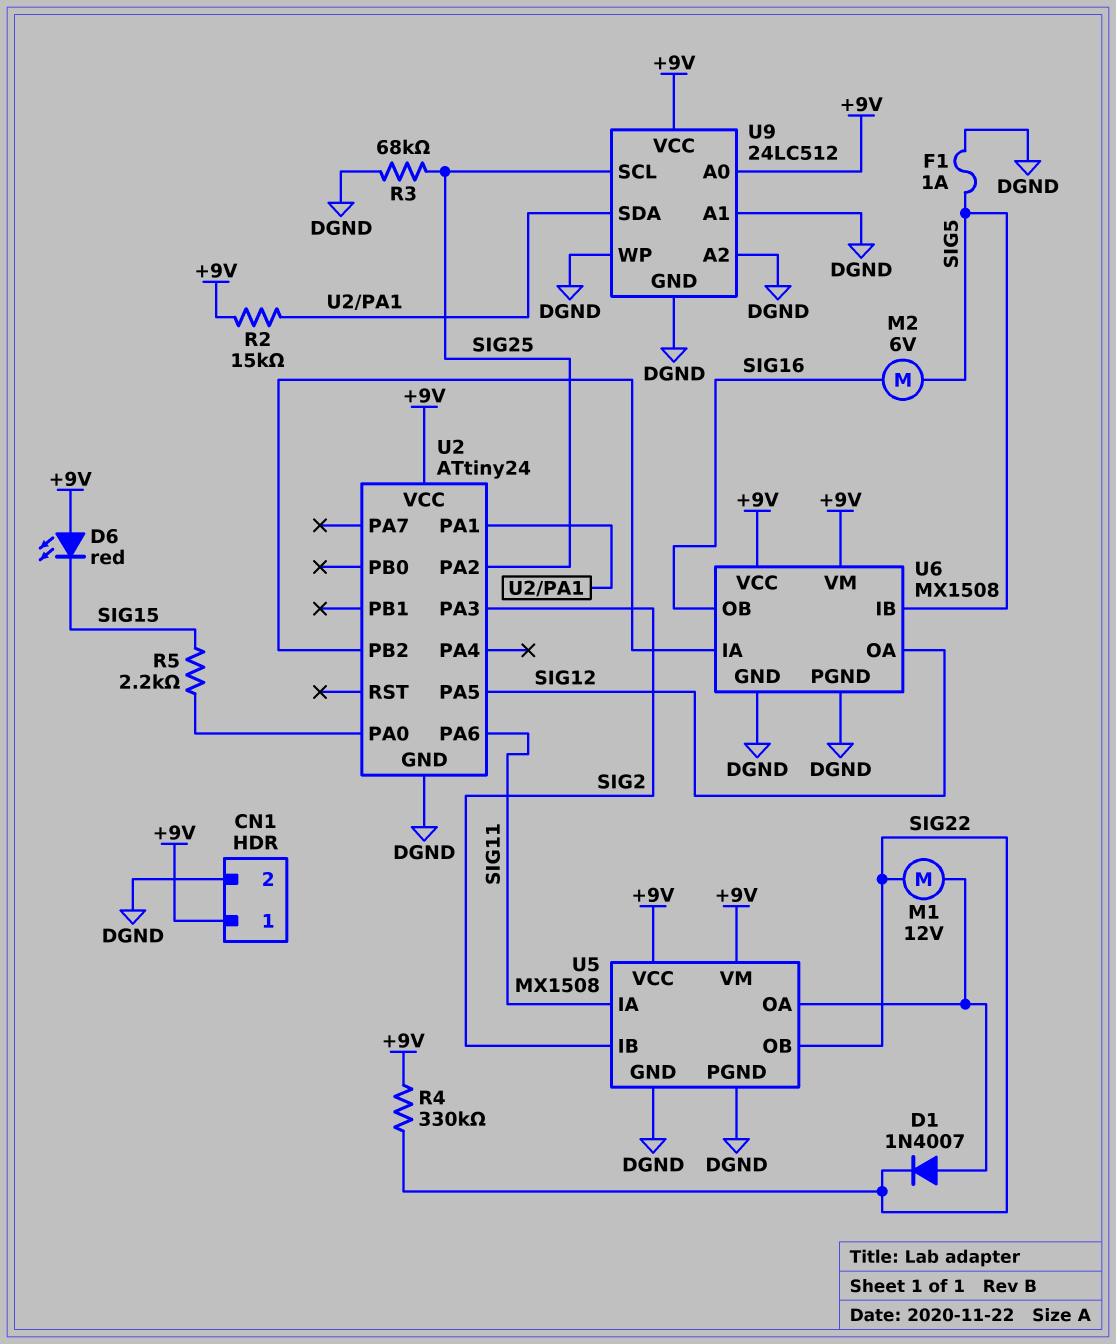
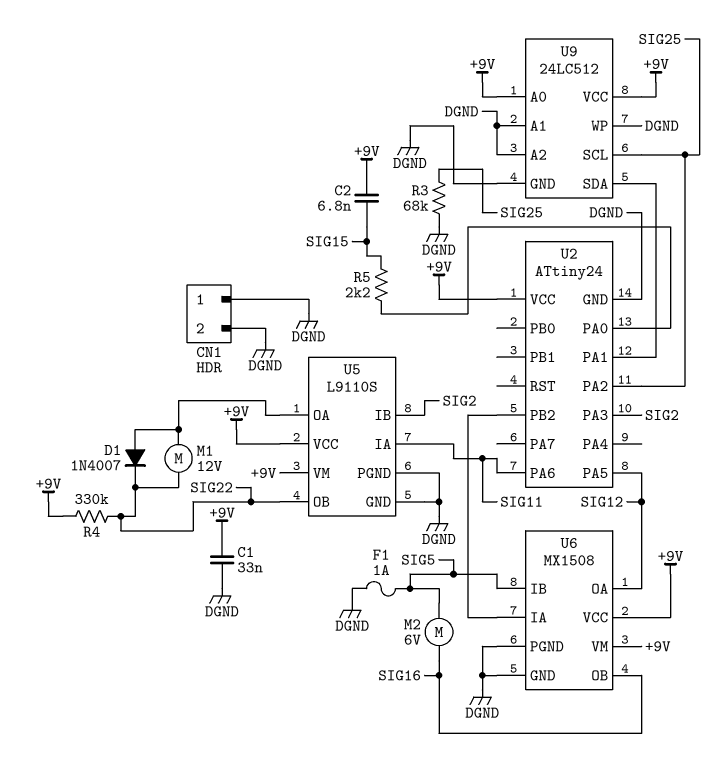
C1: none -> 33nF (+9V, DGND)
C2: none -> 6.8nF (+9V, SIG15)
CN1 pin 1: +9V -> DGND
D6: LED red (A +9V, K SIG15) -> none
R2: 15k (+9V, U2/PA1) -> none
U5: MX1508 -> L9110S

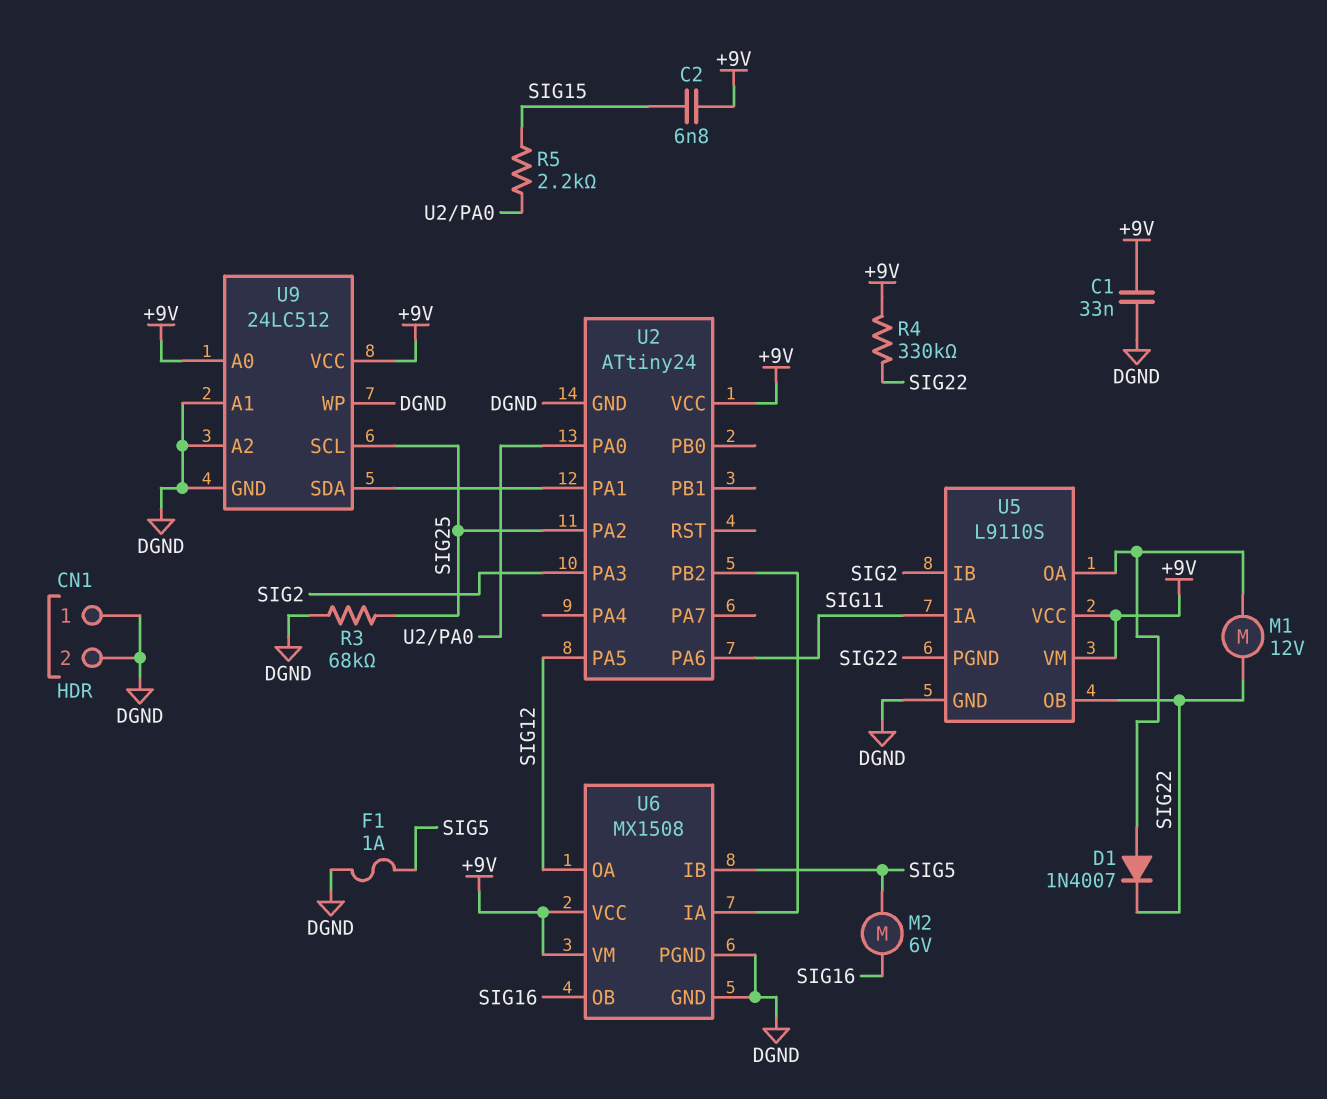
U5 pin PGND: DGND -> SIG22

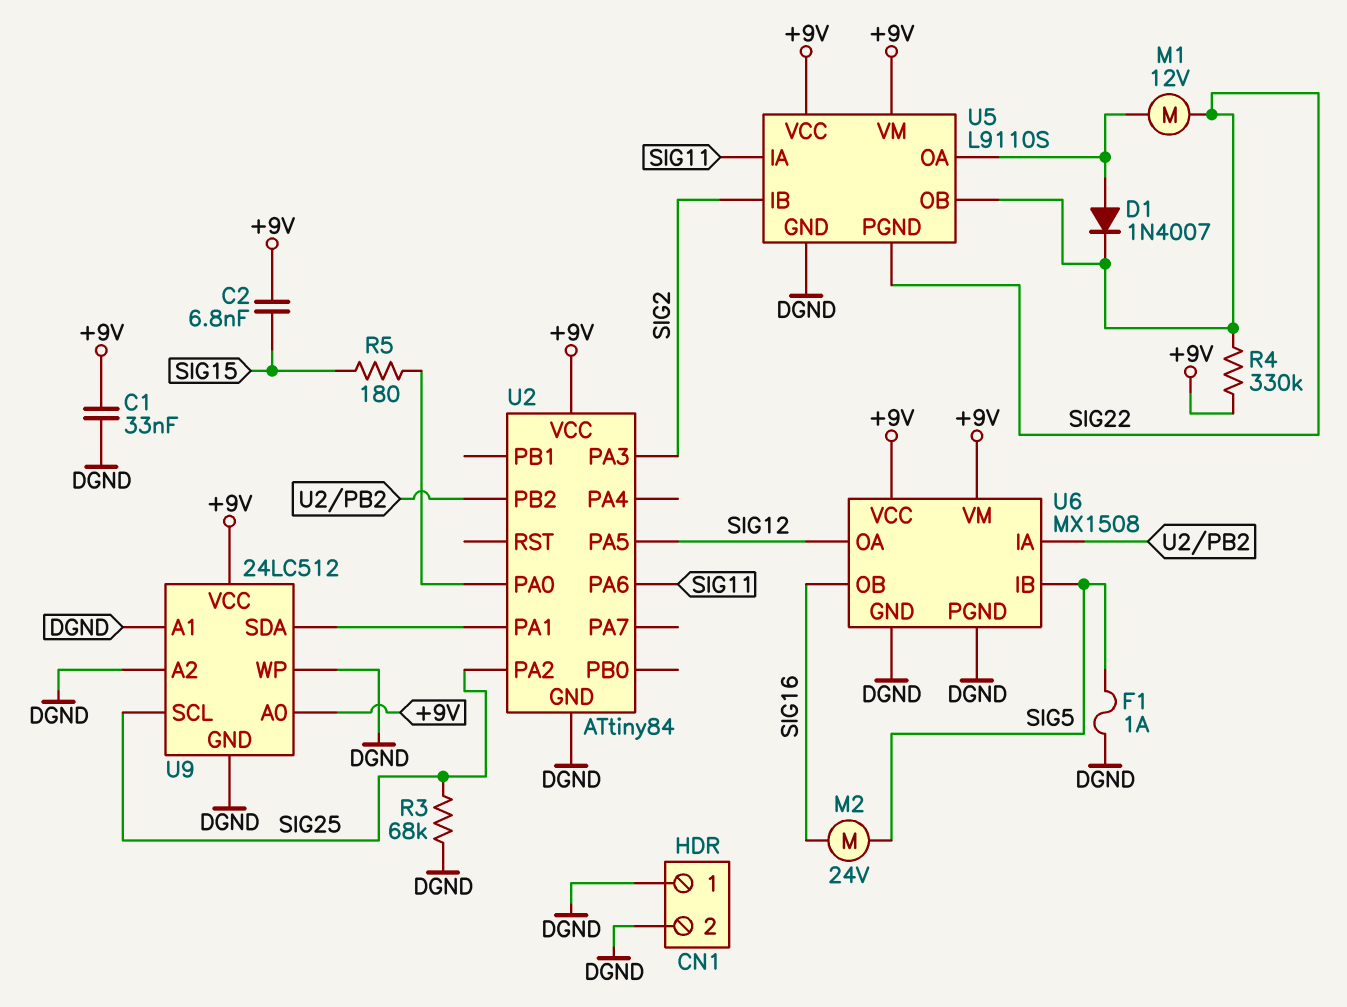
M2: motor 6V (SIG5, SIG16) -> motor 24V (SIG5, SIG16)
R5: 2.2k (SIG15, U2/PA0) -> 180 (SIG15, U2/PA0)
U2: ATtiny24 -> ATtiny84

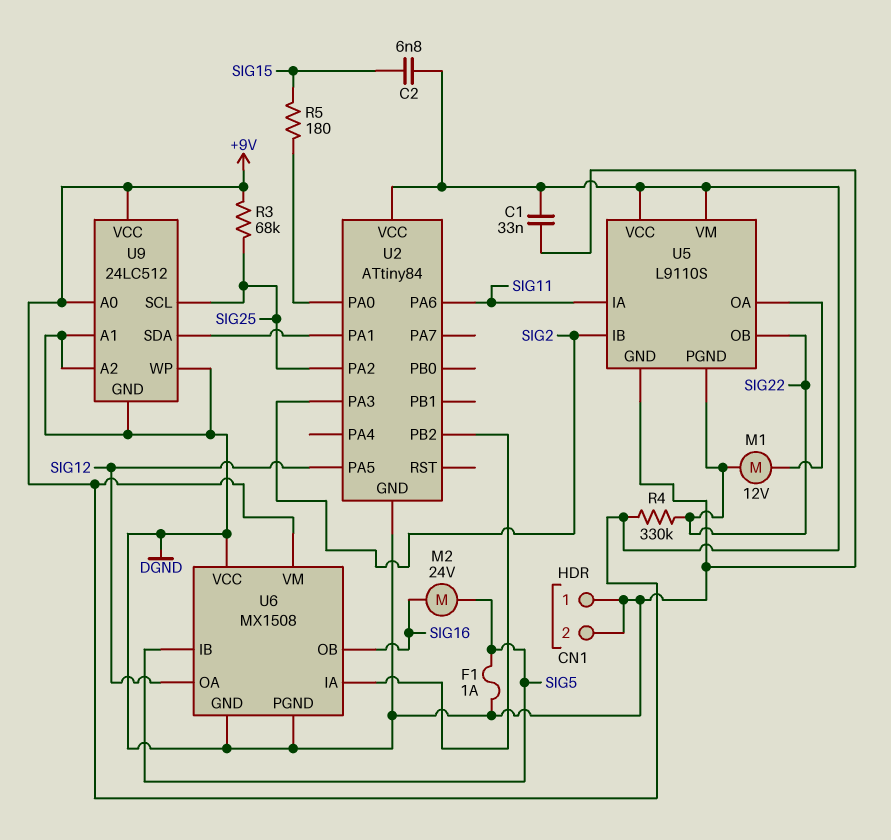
D1: diode 1N4007 (A U5/OA, K SIG22) -> none
R3: 68k (DGND, SIG25) -> 68k (+9V, SIG25)
U6 pin VCC: +9V -> DGND

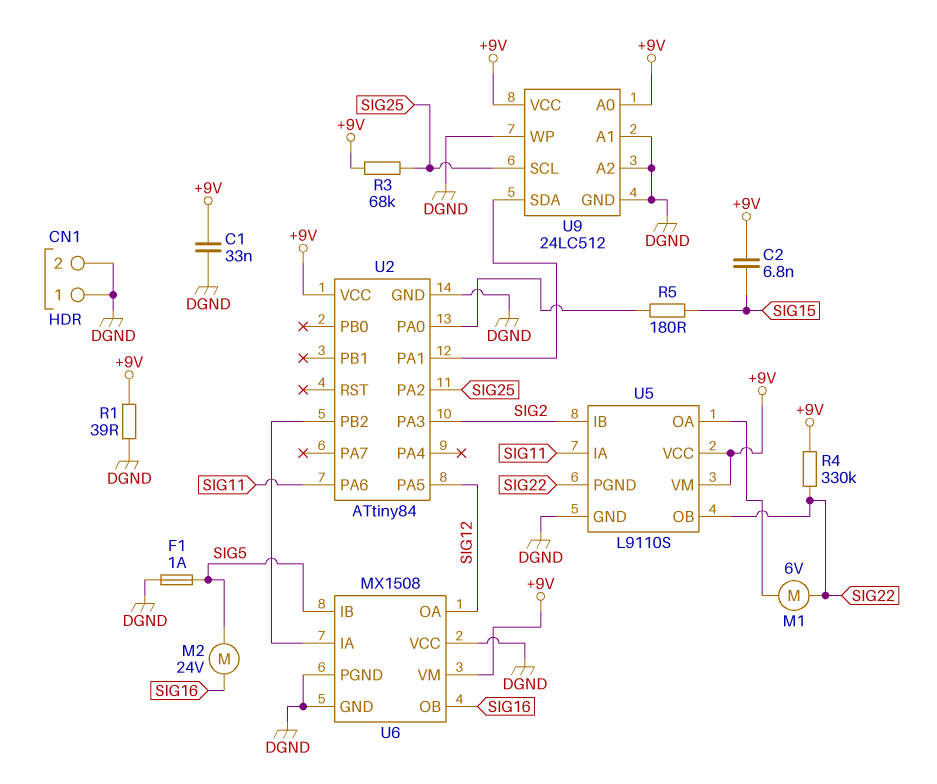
M1: motor 12V (SIG22, U5/OA) -> motor 6V (SIG22, U5/OA)
R1: none -> 39 (+9V, DGND)

